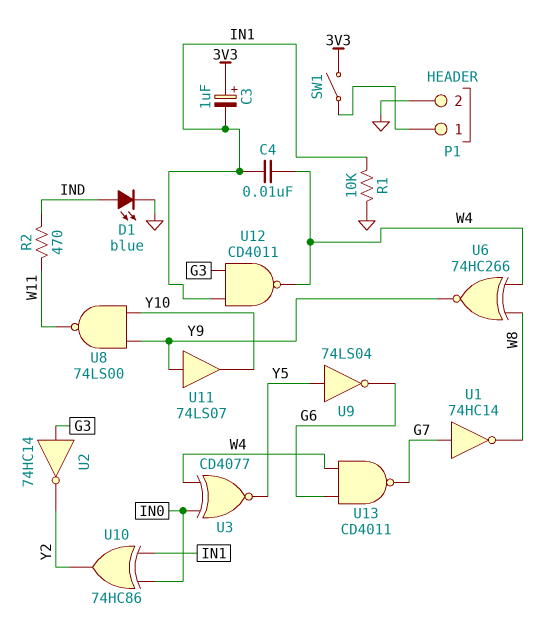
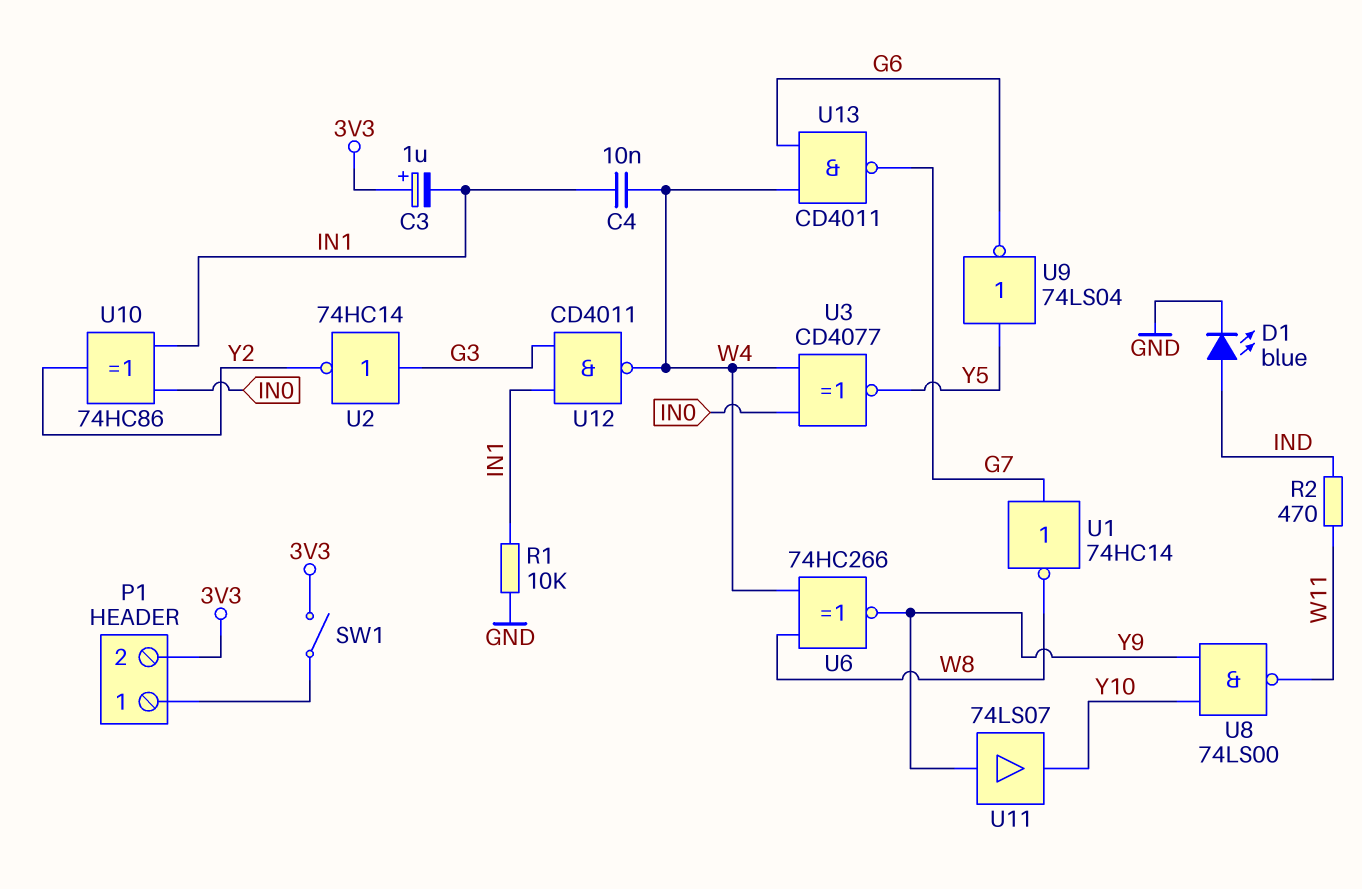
P1 pin 2: GND -> 3V3

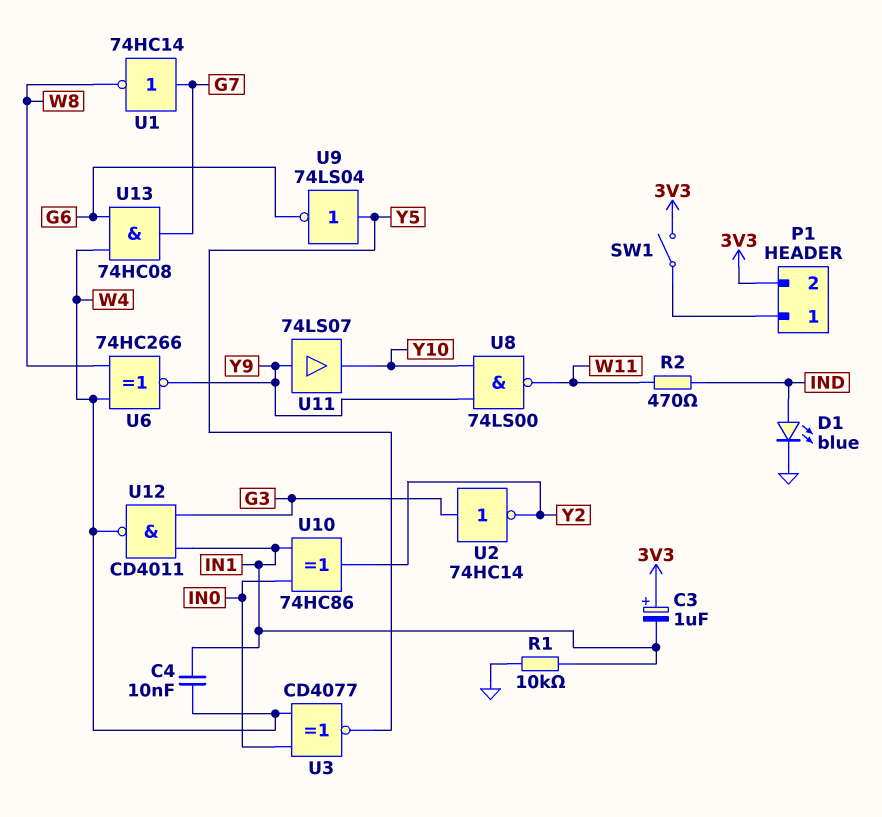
U13: NAND CD4011 (in G6, in W4, out G7) -> AND 74HC08 (in G6, in W4, out G7)

